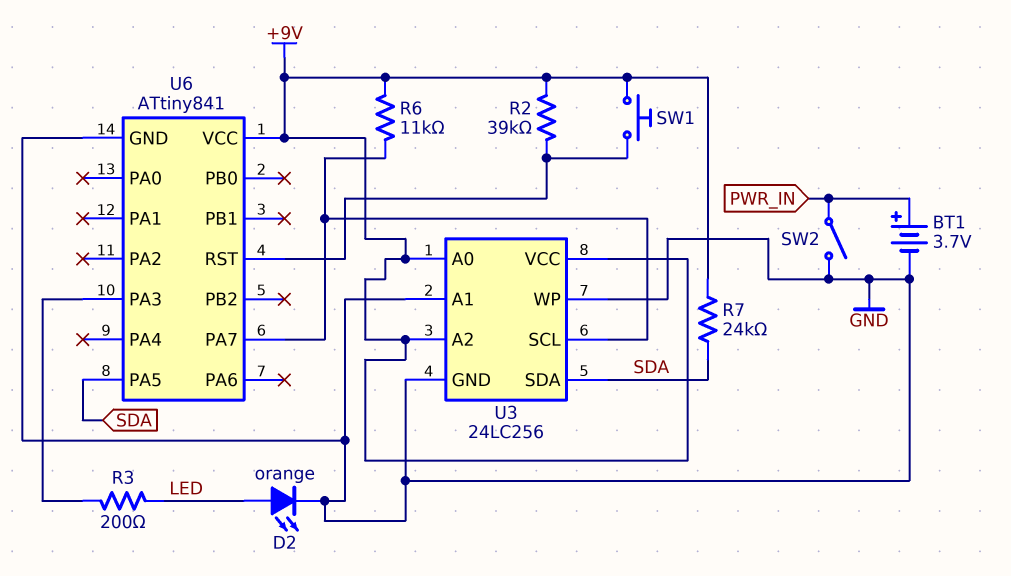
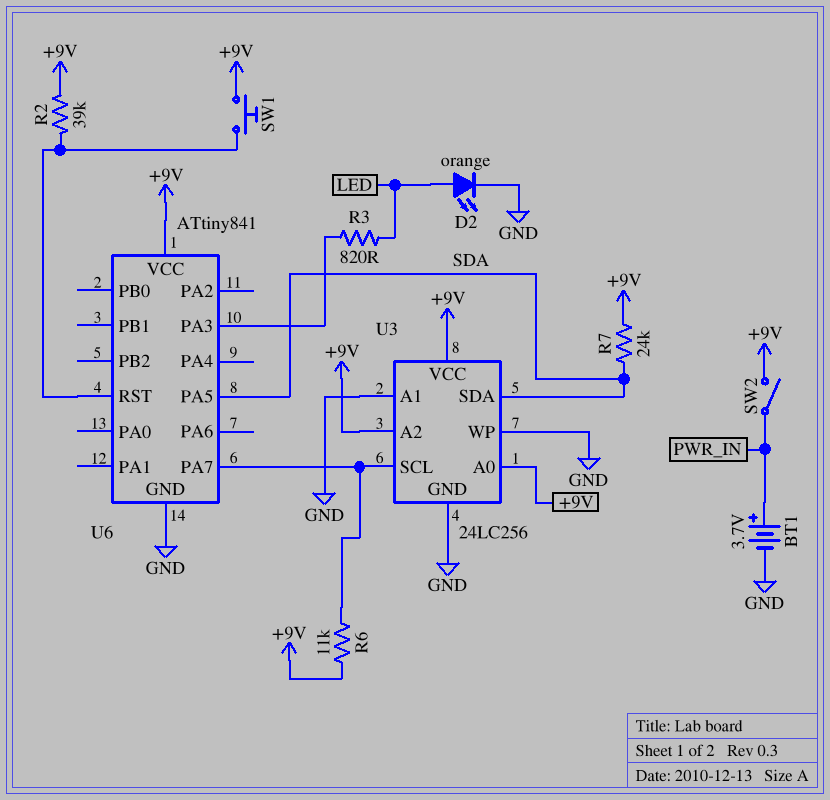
R3: 200 (LED, U6/PA3) -> 820 (LED, U6/PA3)
SW2: switch (GND, PWR_IN) -> switch (+9V, PWR_IN)

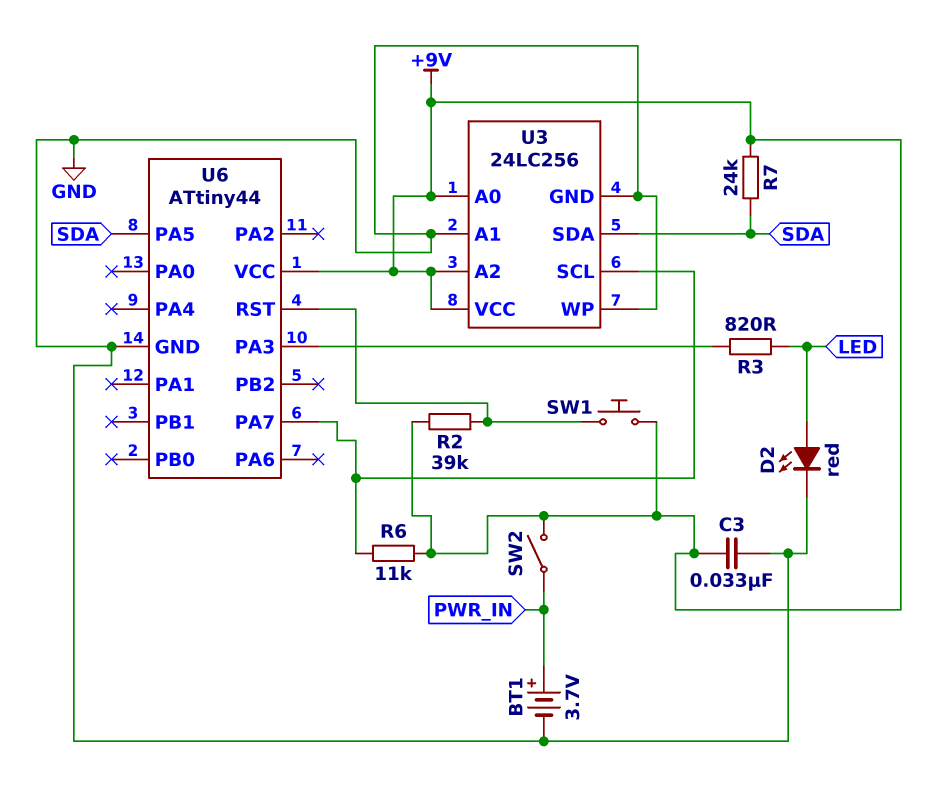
C3: none -> 33nF (+9V, GND)
D2: LED orange (A LED, K GND) -> LED red (A LED, K GND)
U6: ATtiny841 -> ATtiny44

